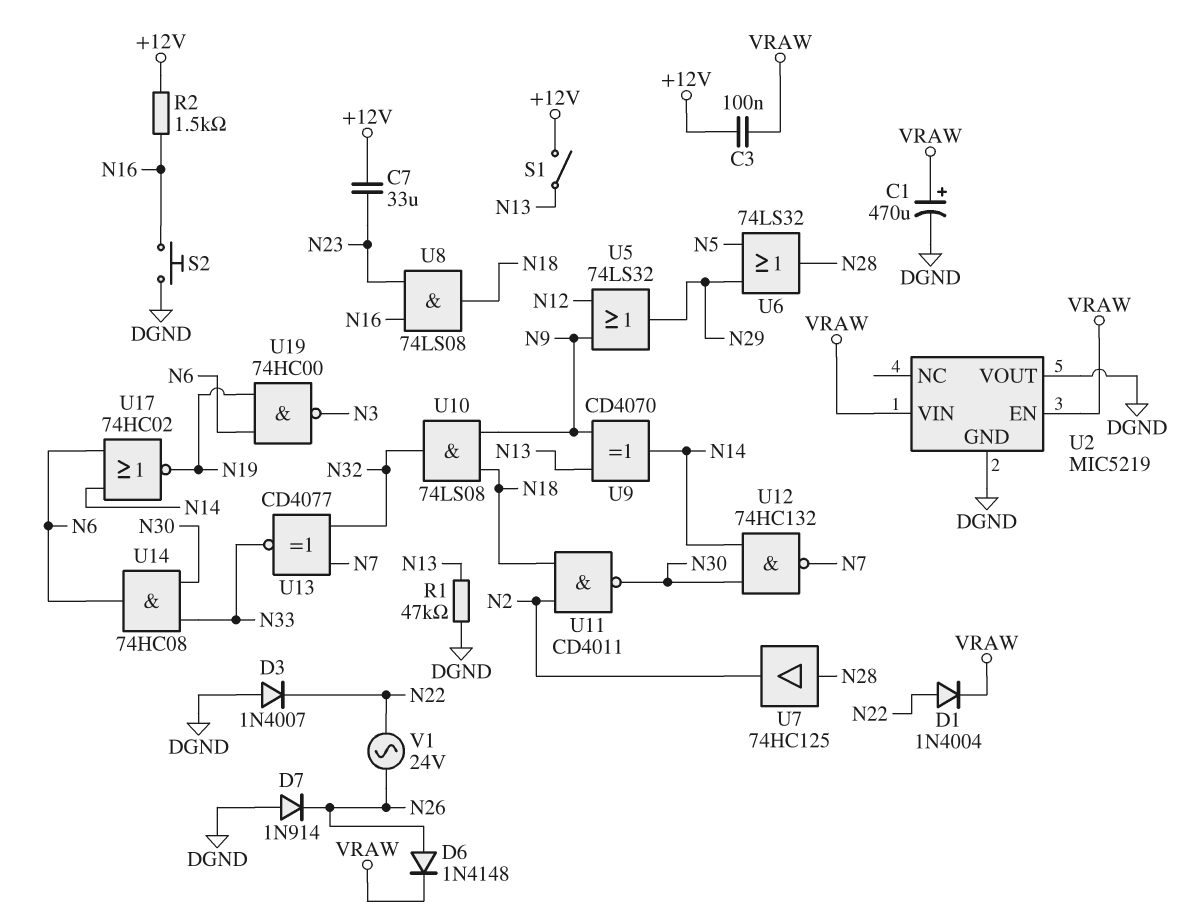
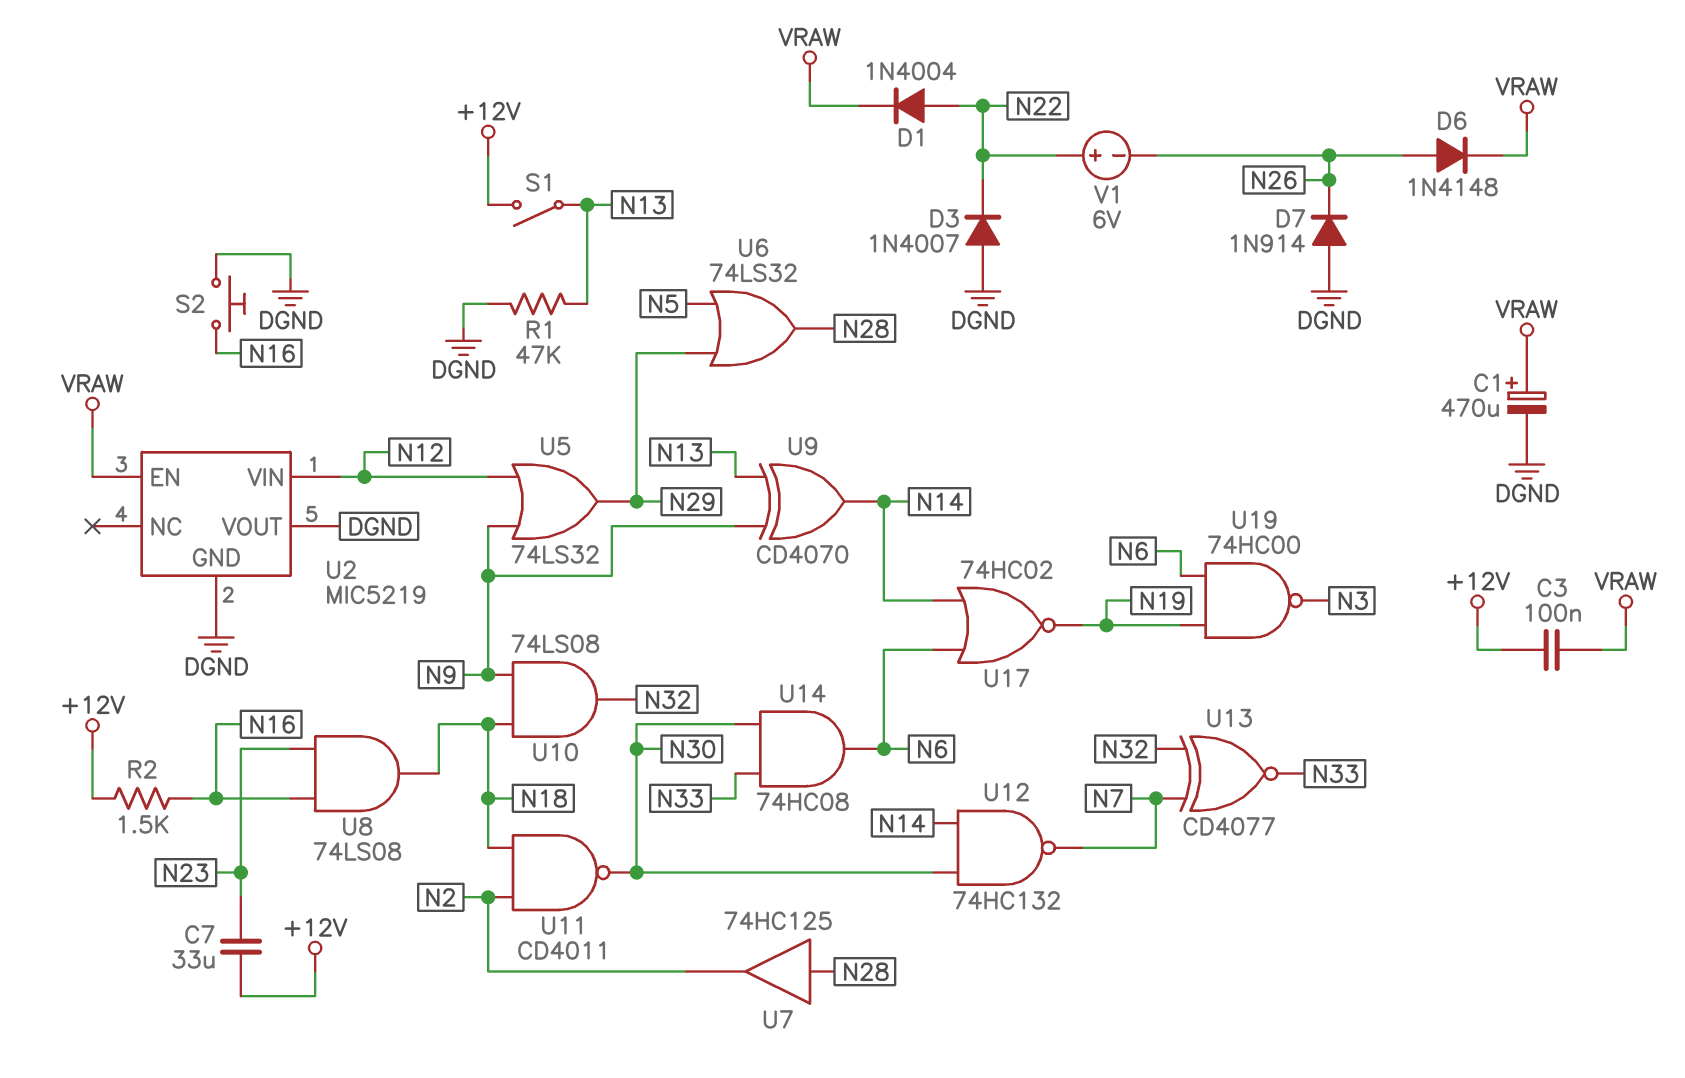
U2 pin VIN: VRAW -> N12
V1: AC 24V (N22, N26) -> 6V (plus N22, minus N26)

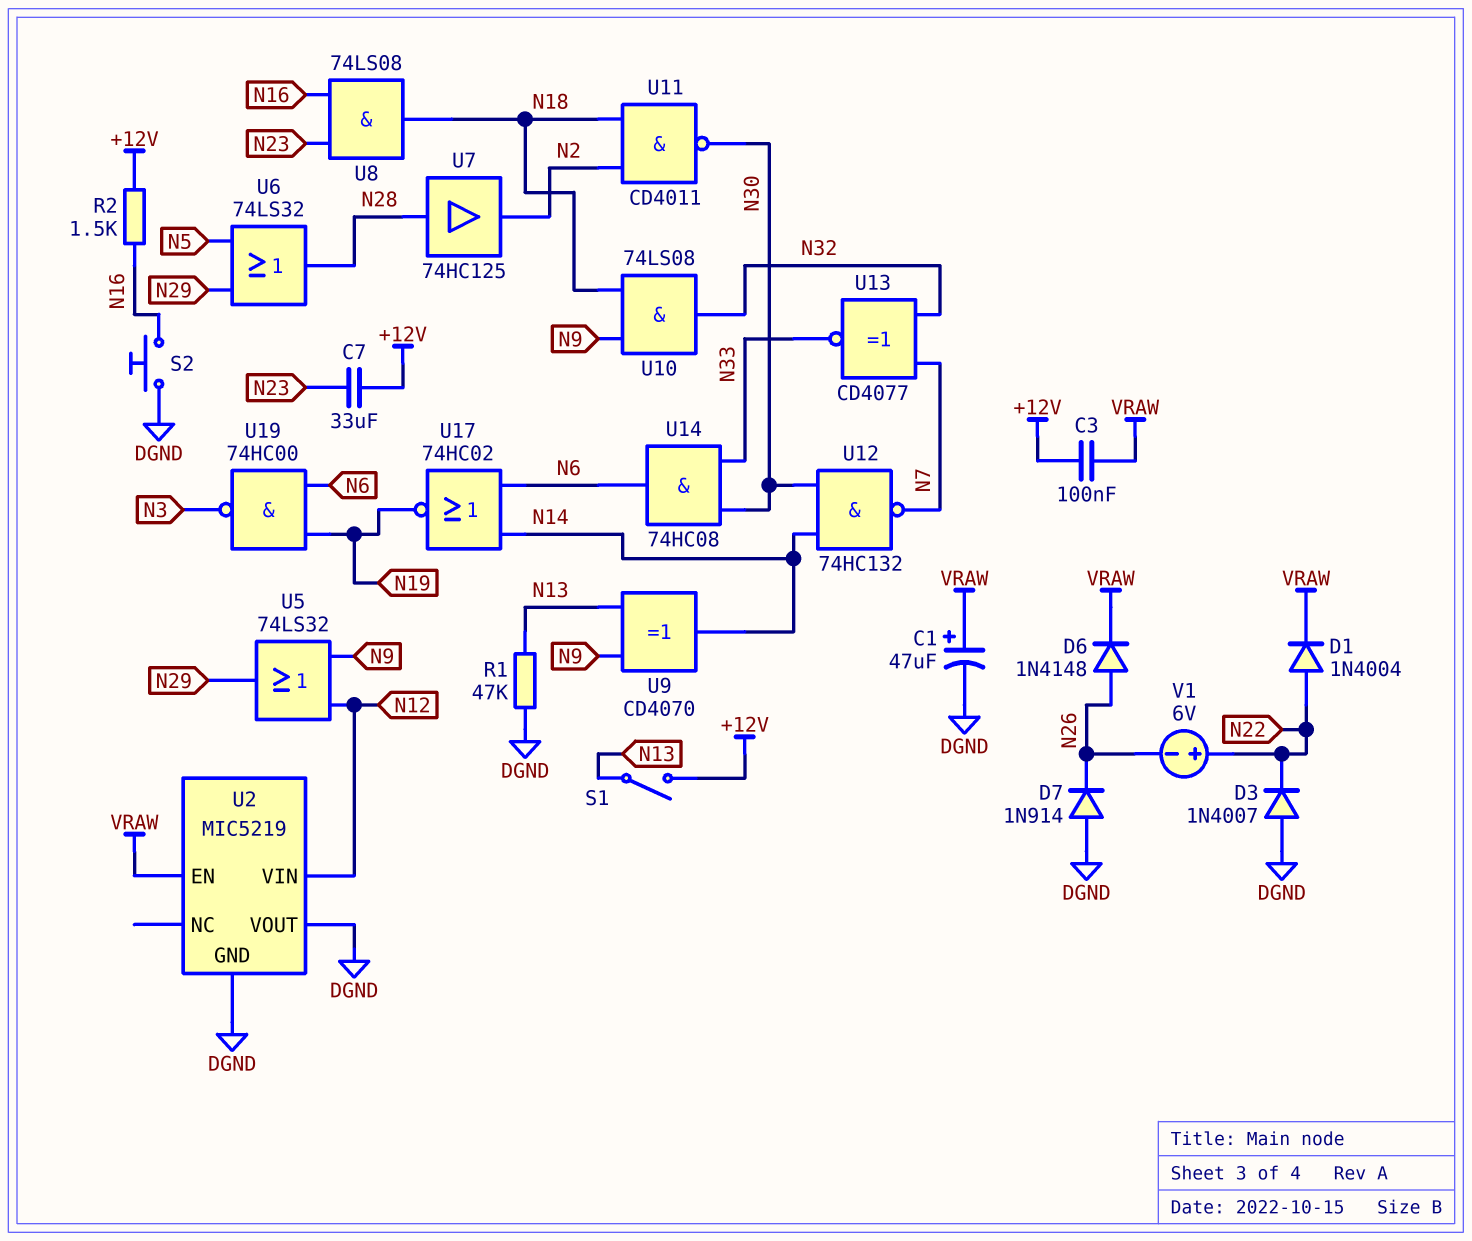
C1: 470uF (plus VRAW, minus DGND) -> 47uF (plus VRAW, minus DGND)

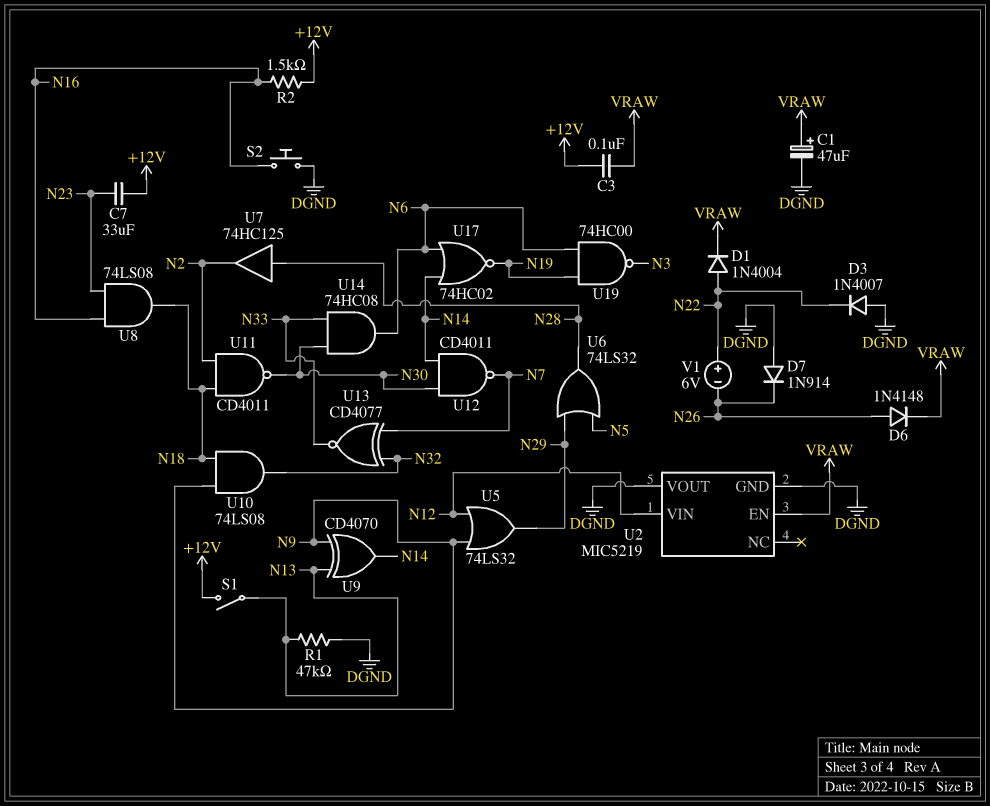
U12: NAND 74HC132 (in N14, in N30, out N7) -> NAND CD4011 (in N14, in N30, out N7)

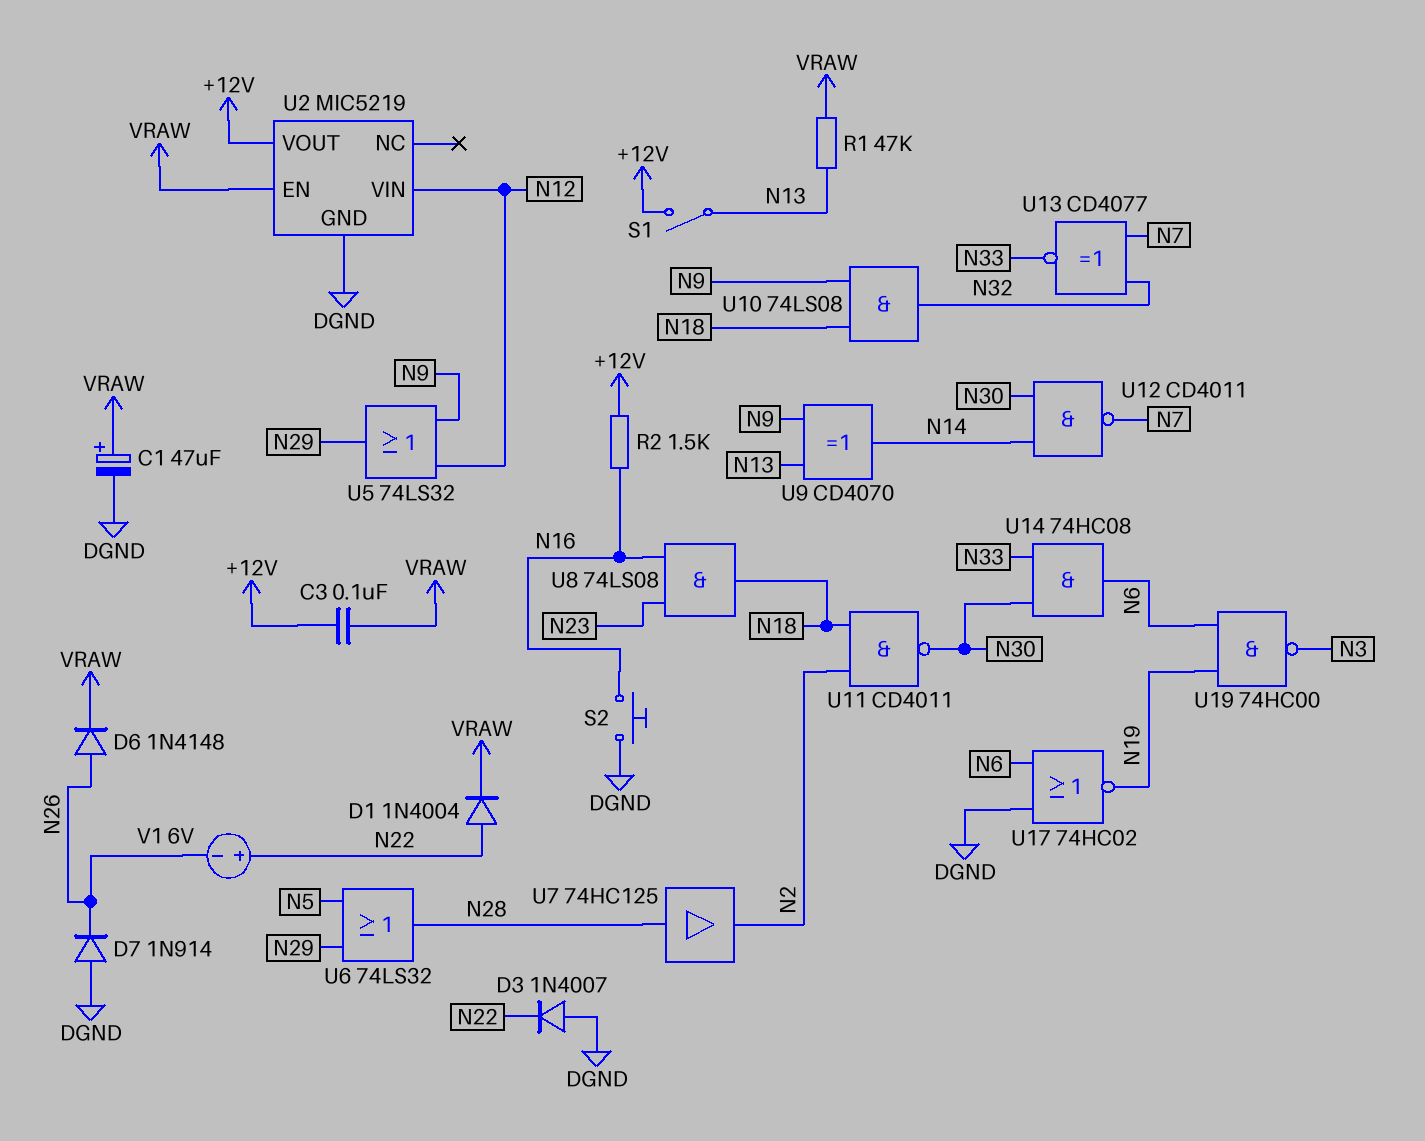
C7: 33uF (+12V, N23) -> none
R1: 47k (DGND, N13) -> 47k (N13, VRAW)
U2 pin VOUT: DGND -> +12V
U17: NOR 74HC02 (in N6, in N14, out N19) -> NOR 74HC02 (in DGND, in N6, out N19)

